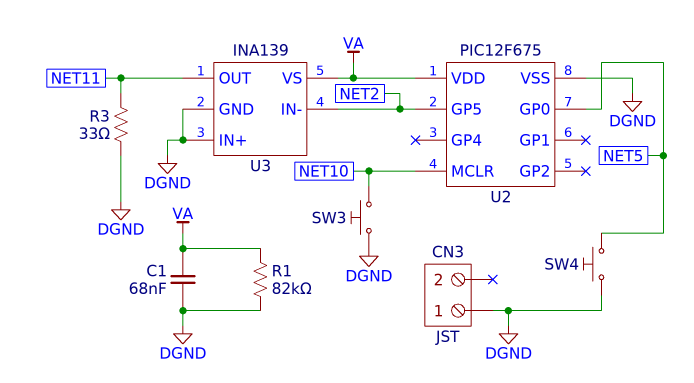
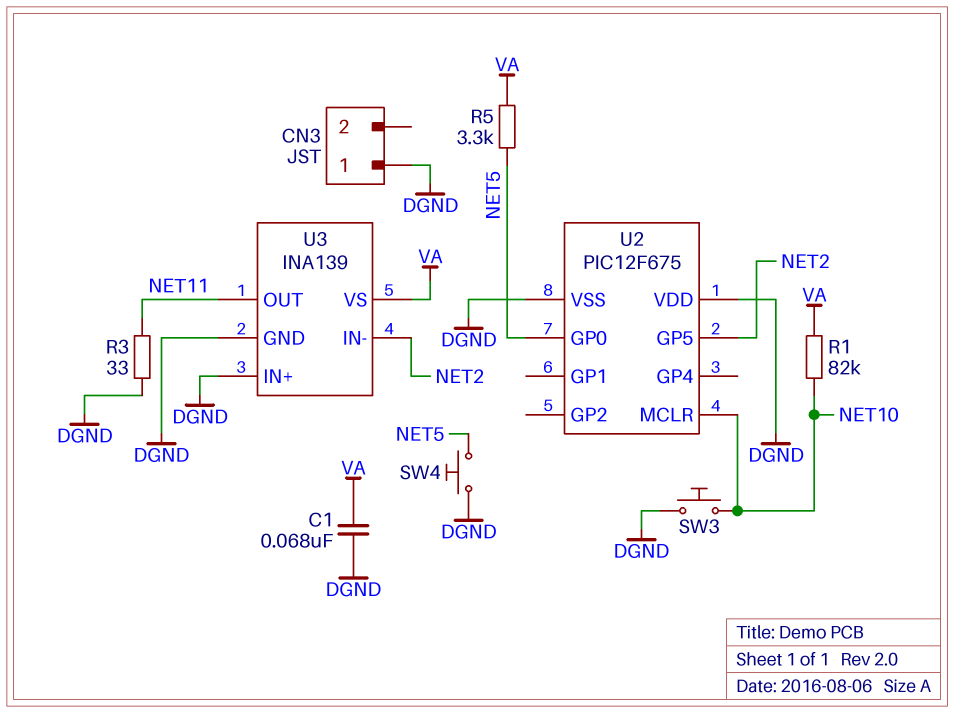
R1: 82k (DGND, VA) -> 82k (NET10, VA)
R5: none -> 3.3k (NET5, VA)
U2 pin VDD: VA -> DGND

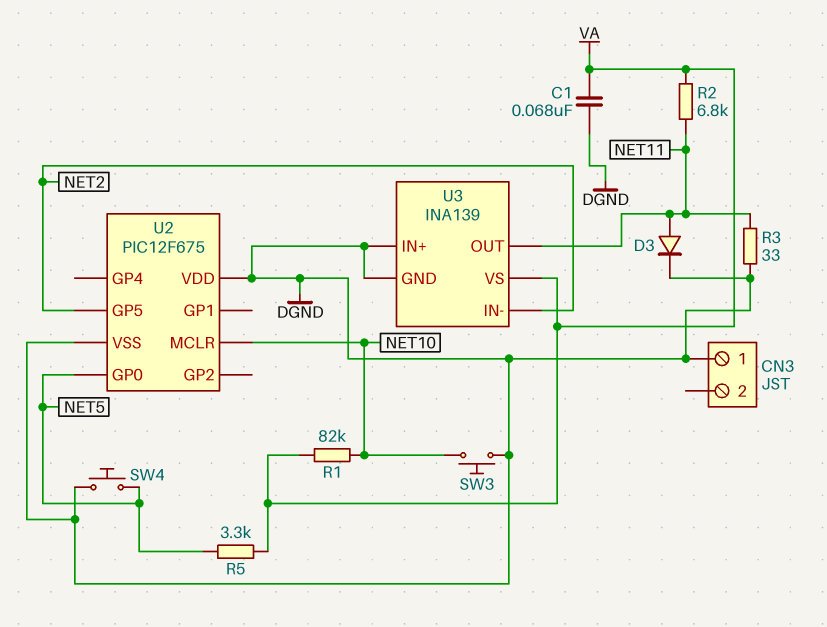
D3: none -> diode (A NET11, K DGND)
R2: none -> 6.8k (NET11, VA)

